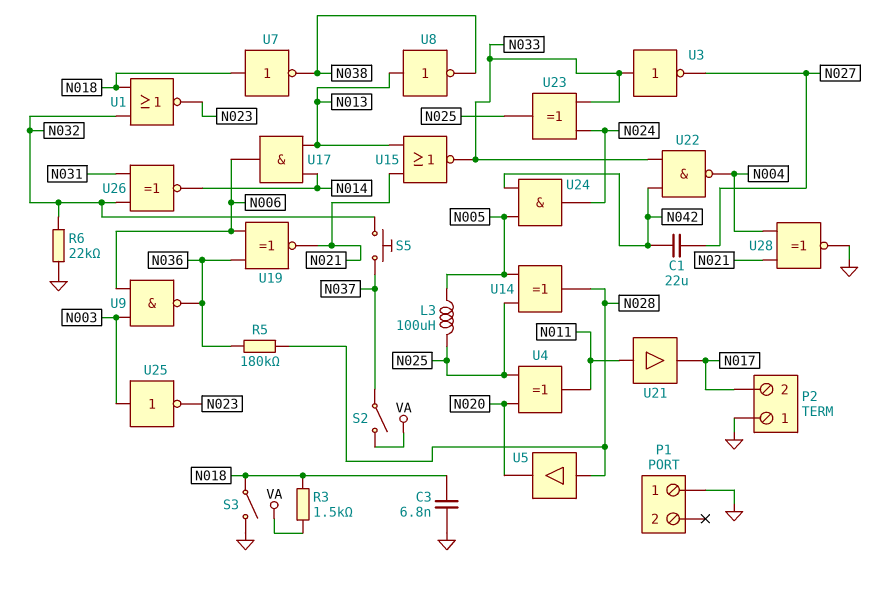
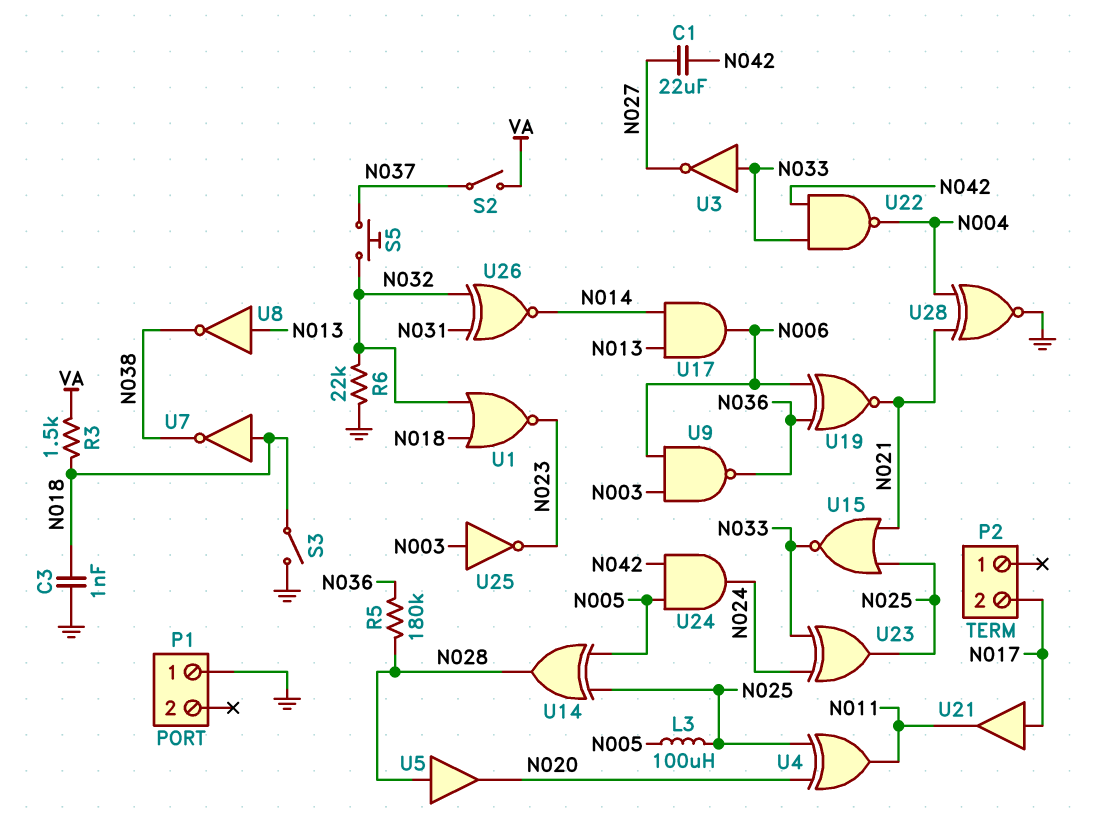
C3: 6.8nF (GND, N018) -> 1nF (GND, N018)
P2 pin 1: GND -> none
U15: NOR (in N013, in N021, out N033) -> NOR (in N021, in N025, out N033)
U21: buffer (in N011, out N017) -> buffer (in N017, out N011)

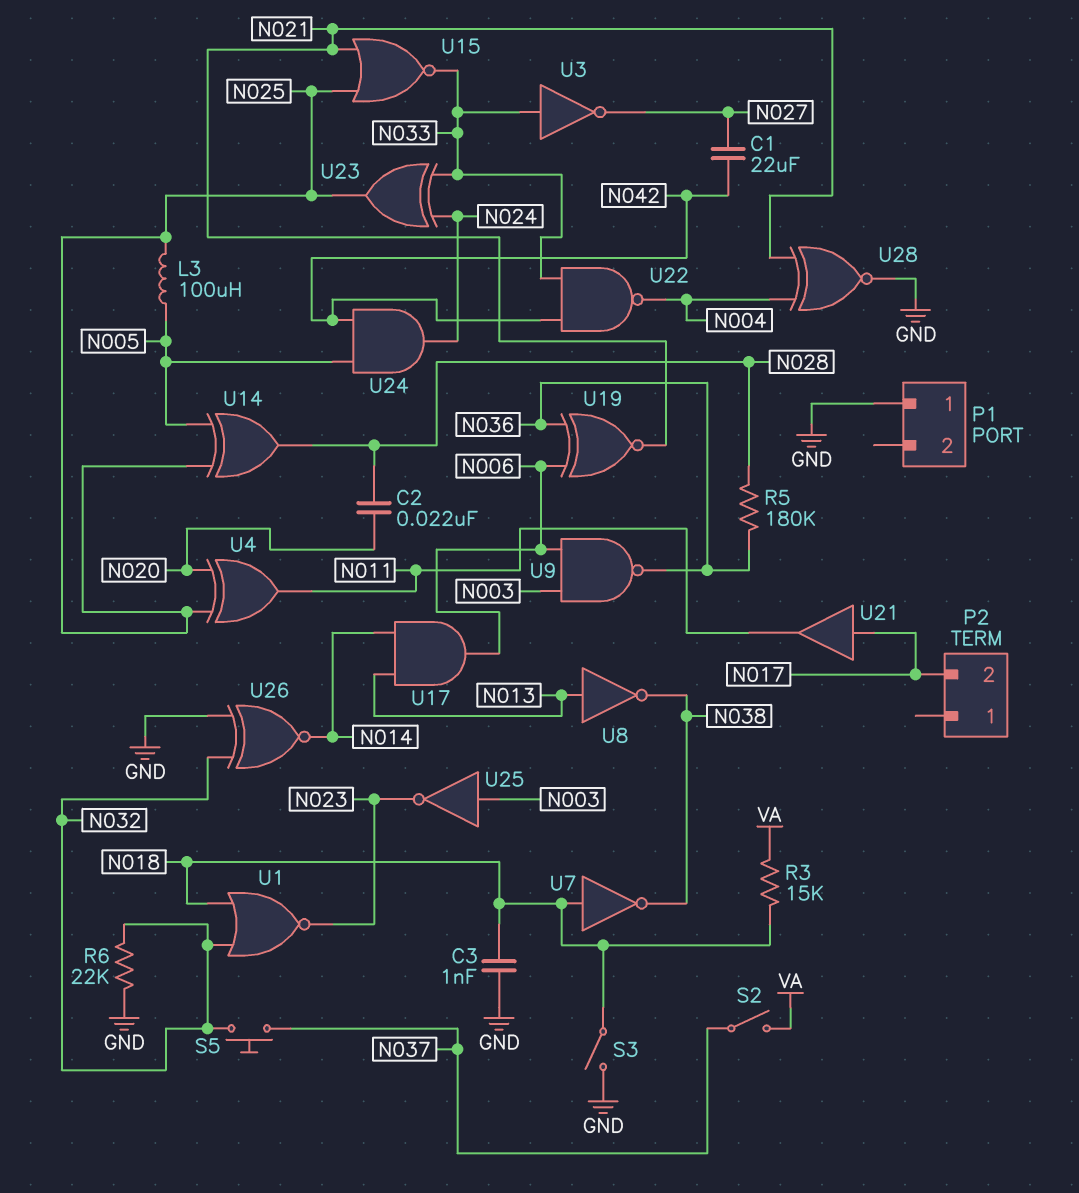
C2: none -> 22nF (N020, N028)
R3: 1.5k (N018, VA) -> 15k (N018, VA)
U5: buffer (in N028, out N020) -> none
U26: XNOR (in N031, in N032, out N014) -> XNOR (in GND, in N032, out N014)

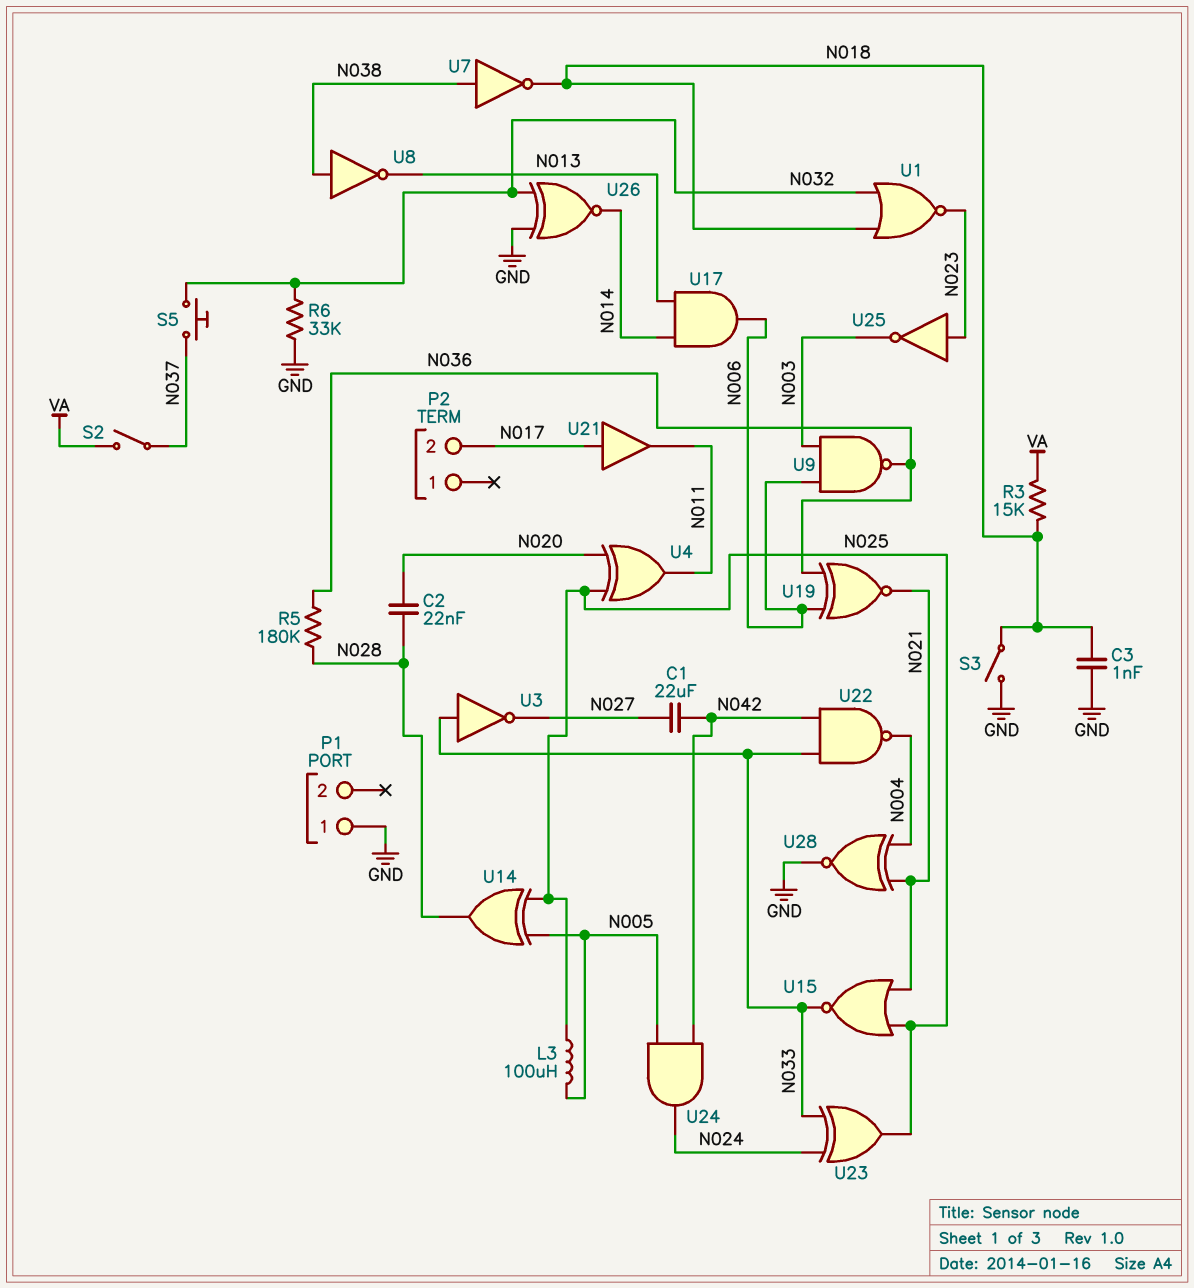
R6: 22k (GND, N032) -> 33k (GND, N032)
U7: NOT (in N018, out N038) -> NOT (in N038, out N018)
U8: NOT (in N013, out N038) -> NOT (in N038, out N013)
U25: NOT (in N003, out N023) -> NOT (in N023, out N003)

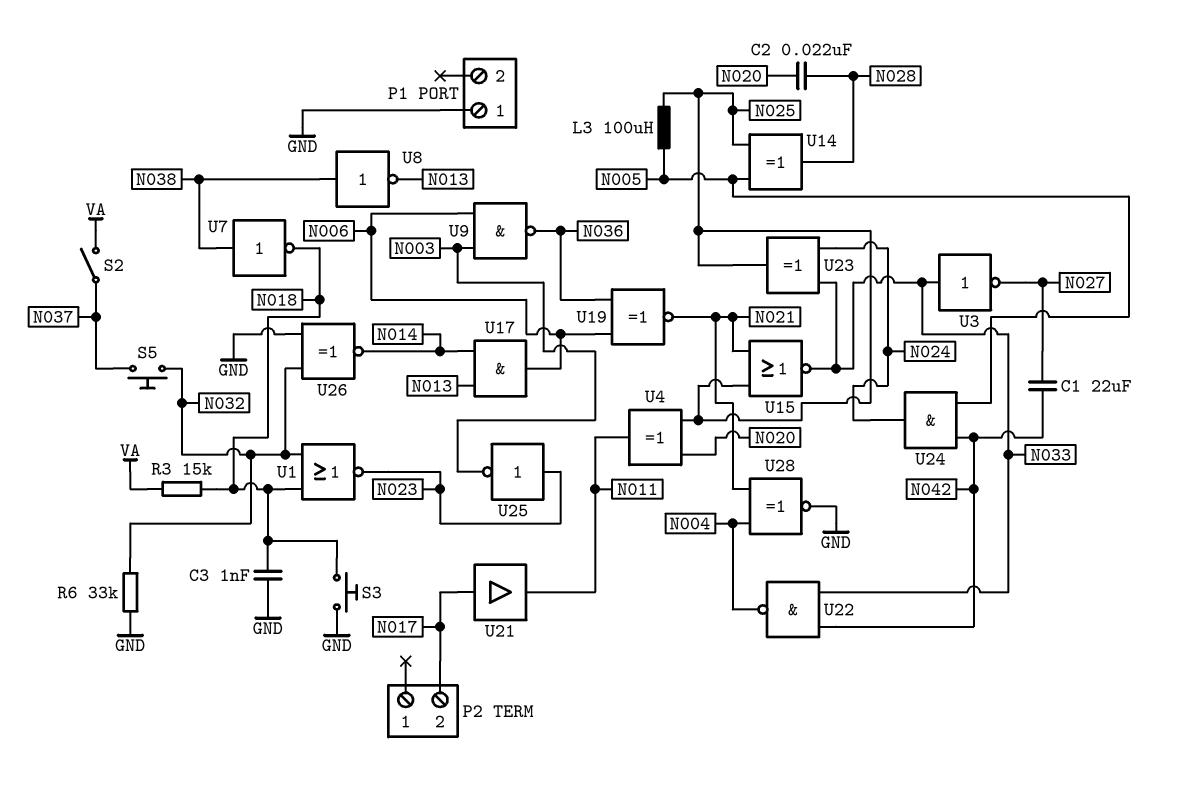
R5: 180k (N028, N036) -> none
S3: switch (GND, N018) -> button (GND, N018)

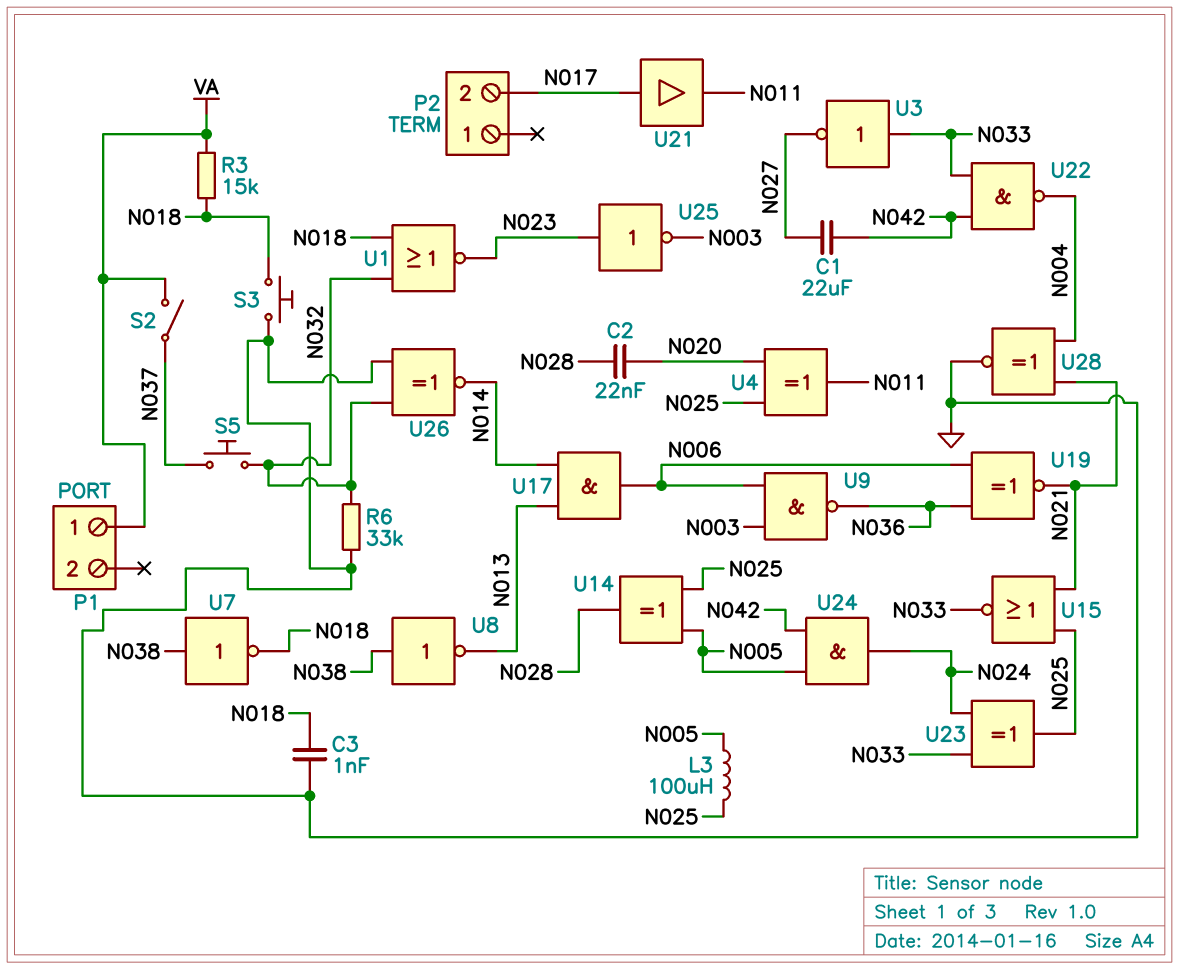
P1 pin 1: GND -> VA

